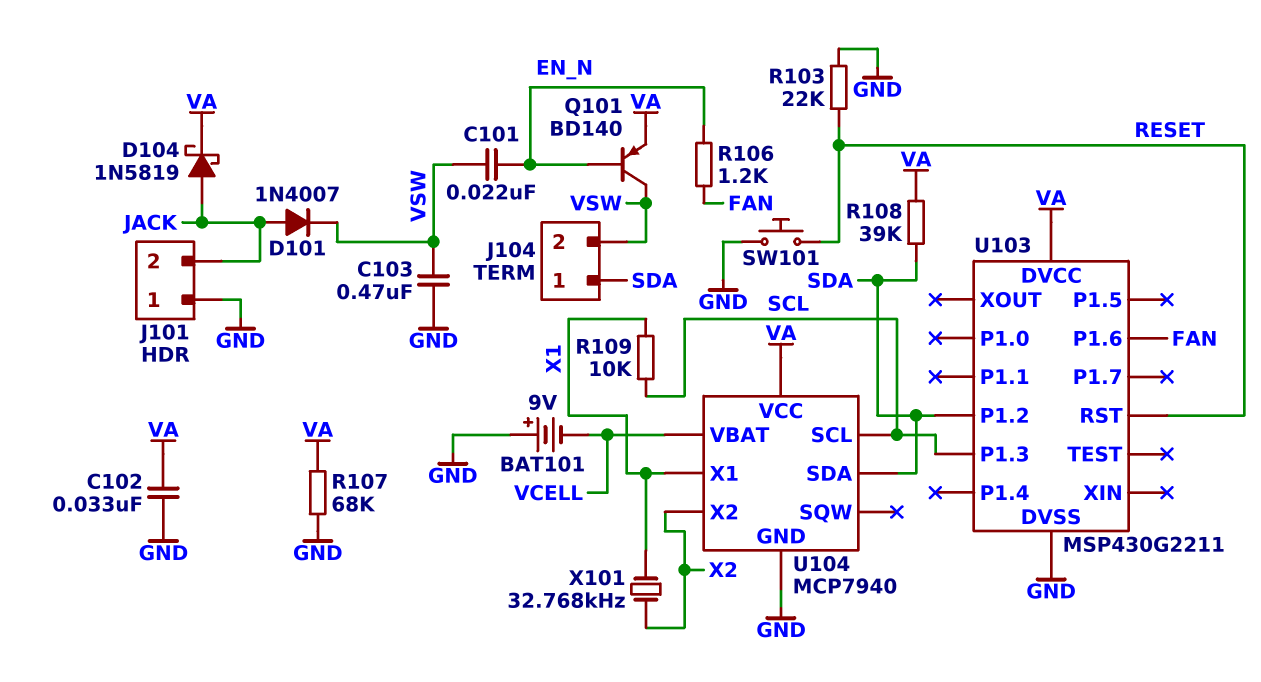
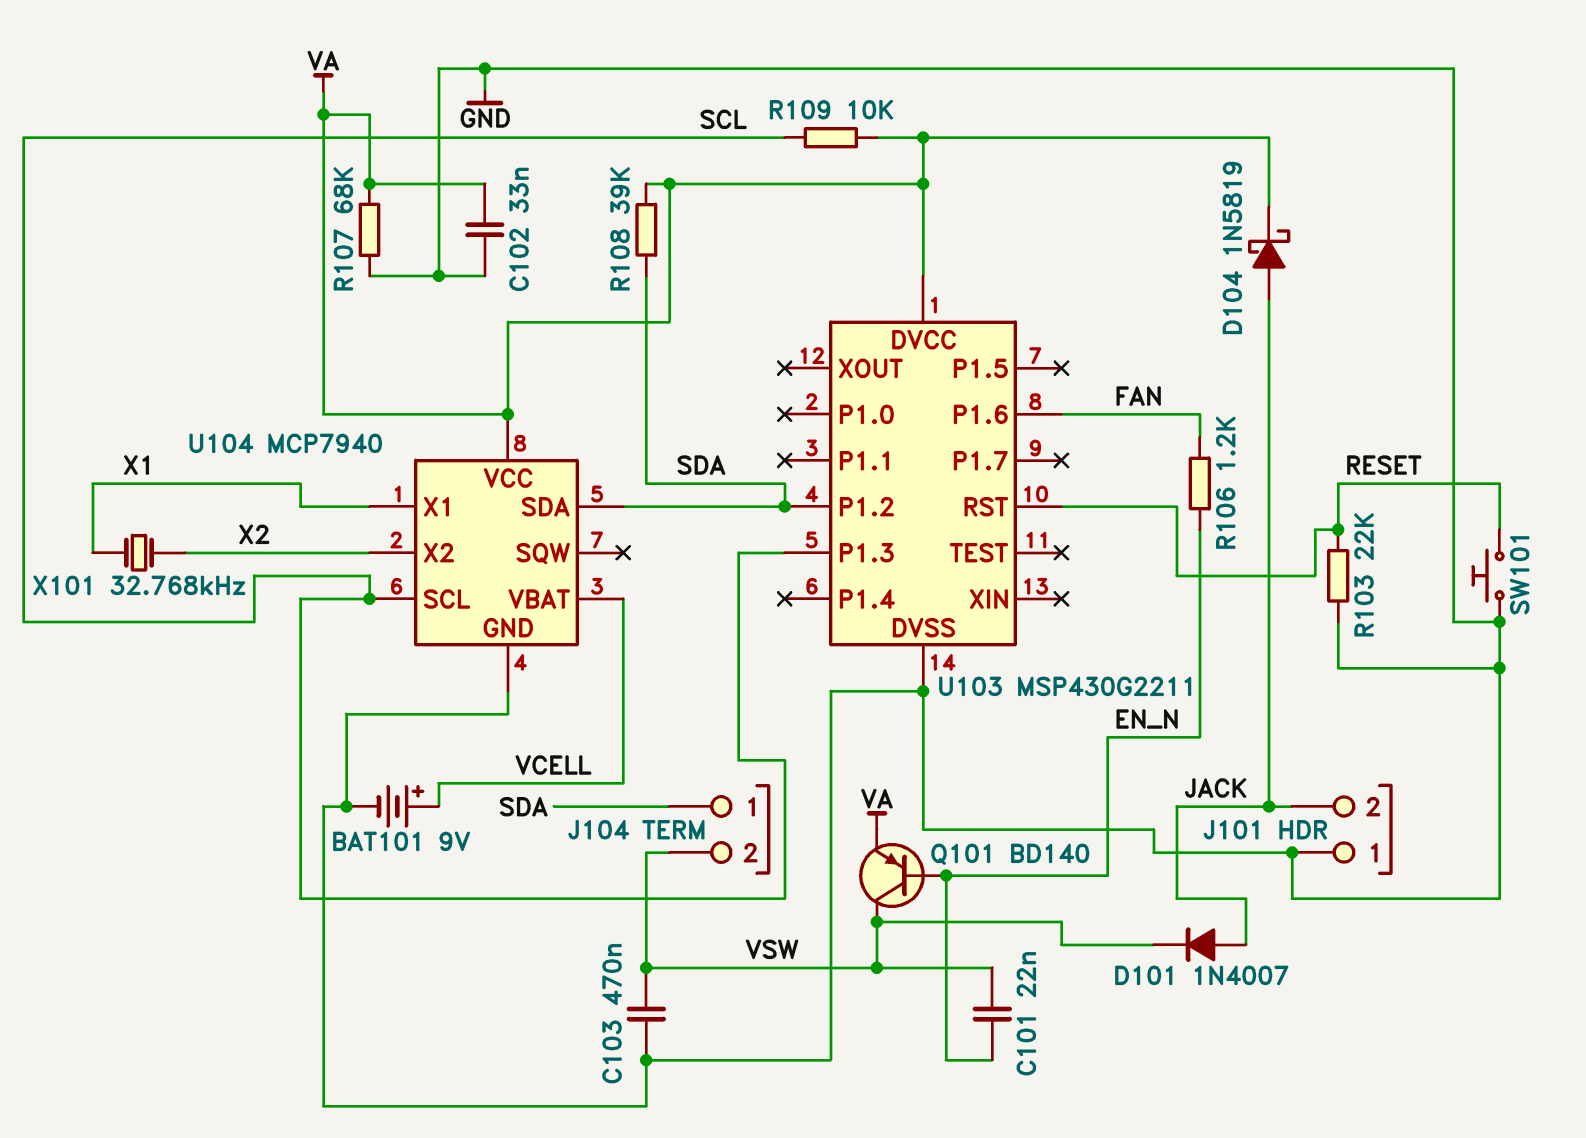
BAT101: 9V (plus GND, minus VCELL) -> 9V (plus VCELL, minus GND)
R109: 10k (SCL, X1) -> 10k (SCL, VA)

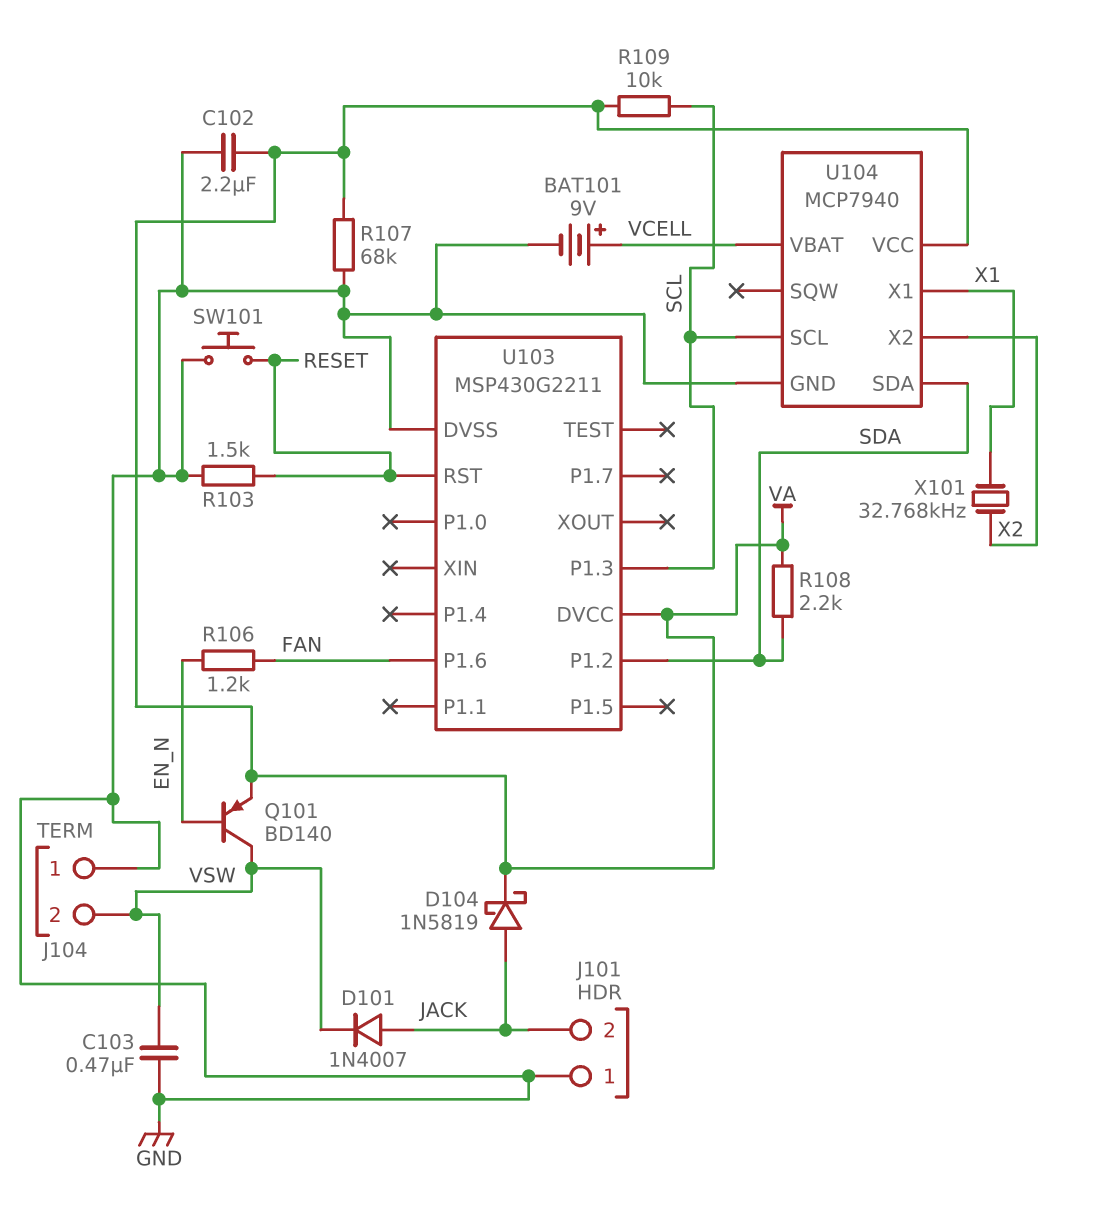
C101: 22nF (EN_N, VSW) -> none
C102: 33nF (GND, VA) -> 2.2uF (GND, VA)
J104 pin 1: SDA -> GND
R103: 22k (GND, RESET) -> 1.5k (GND, RESET)
R108: 39k (SDA, VA) -> 2.2k (SDA, VA)

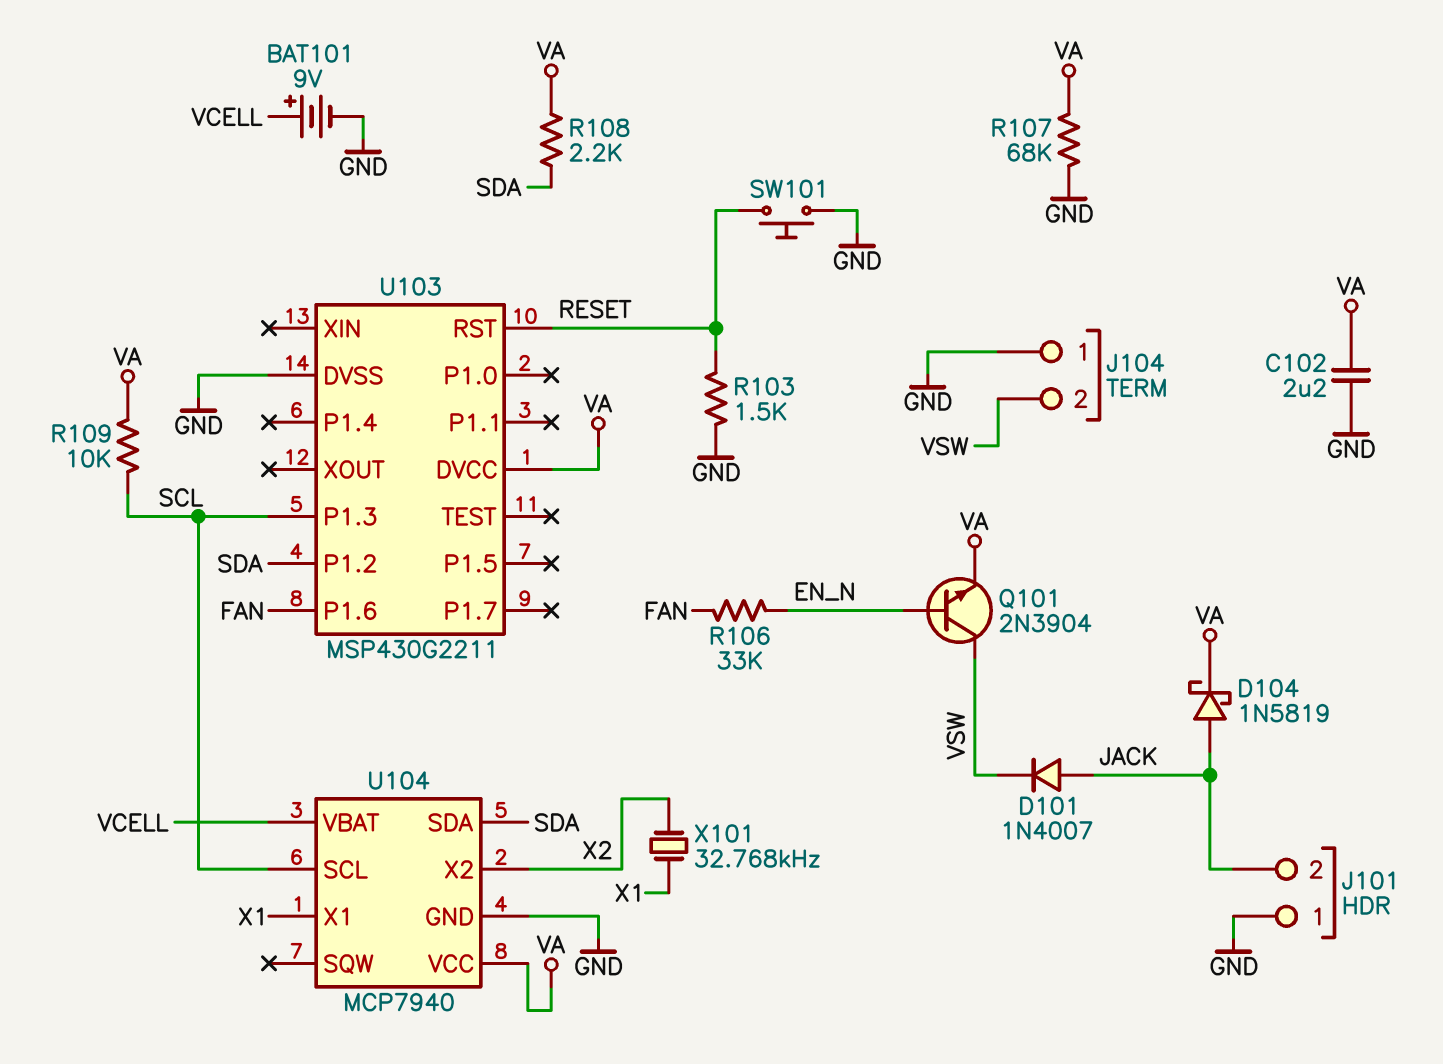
C103: 470nF (GND, VSW) -> none
Q101: PNP BD140 (B EN_N, C VSW, E VA) -> NPN 2N3904 (B EN_N, C VSW, E VA)
R106: 1.2k (EN_N, FAN) -> 33k (EN_N, FAN)

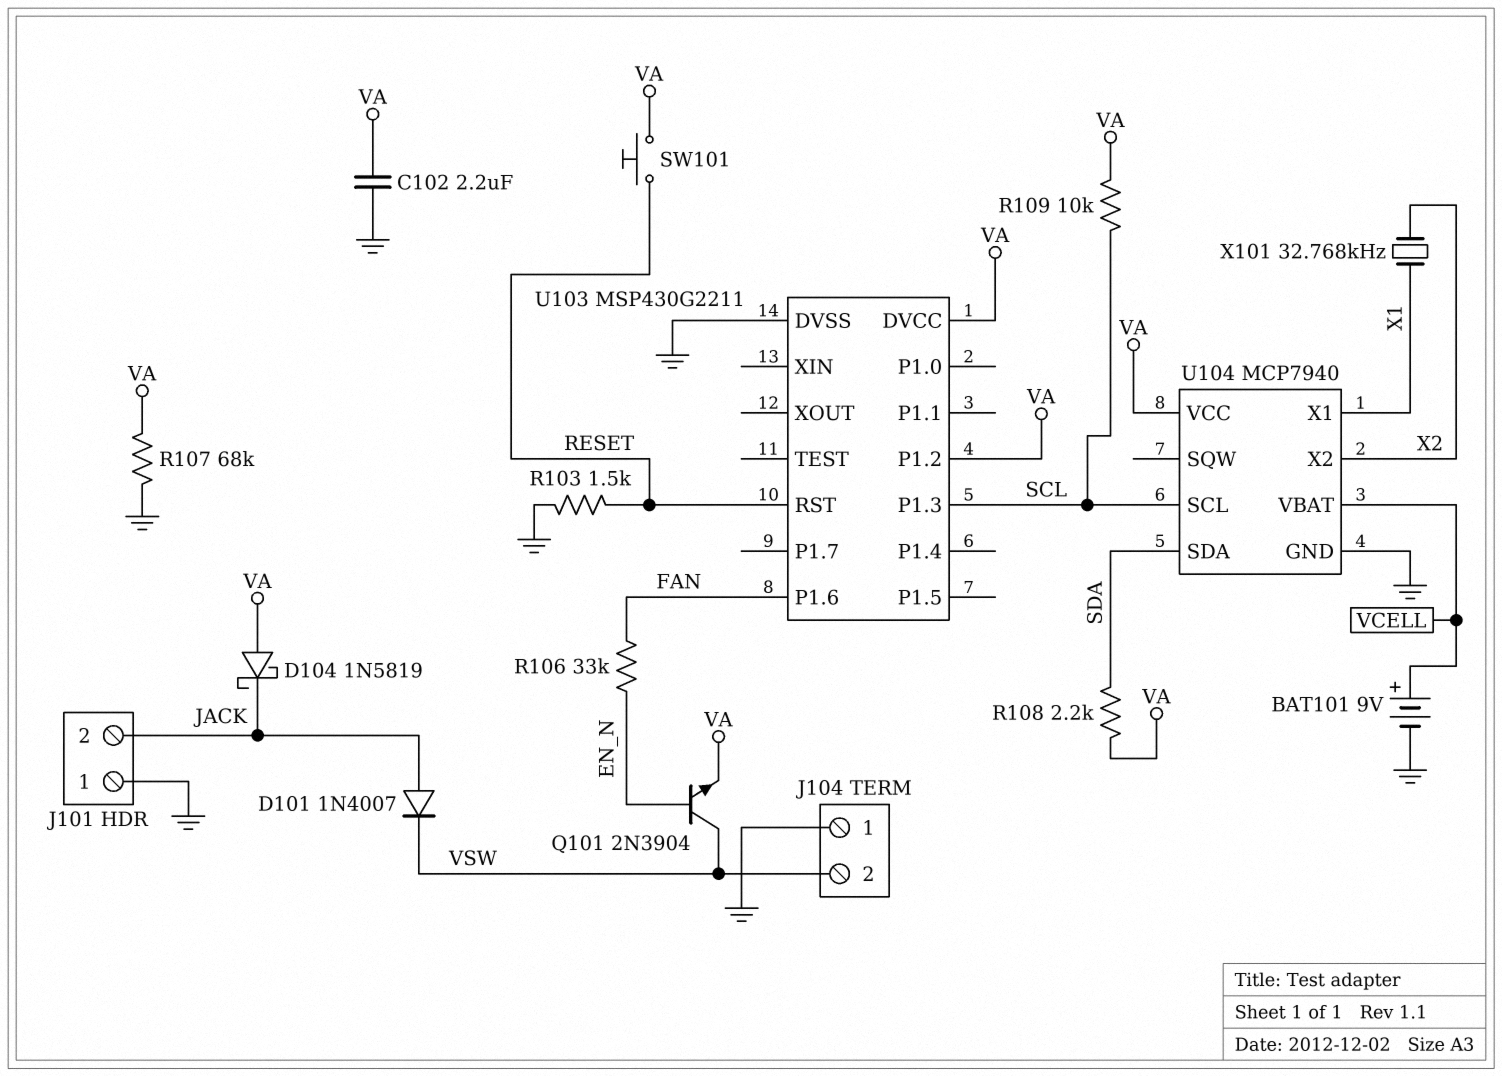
D104: schottky 1N5819 (A JACK, K VA) -> schottky 1N5819 (A VA, K JACK)
SW101: button (GND, RESET) -> button (RESET, VA)
U103 pin P1.2: SDA -> VA

